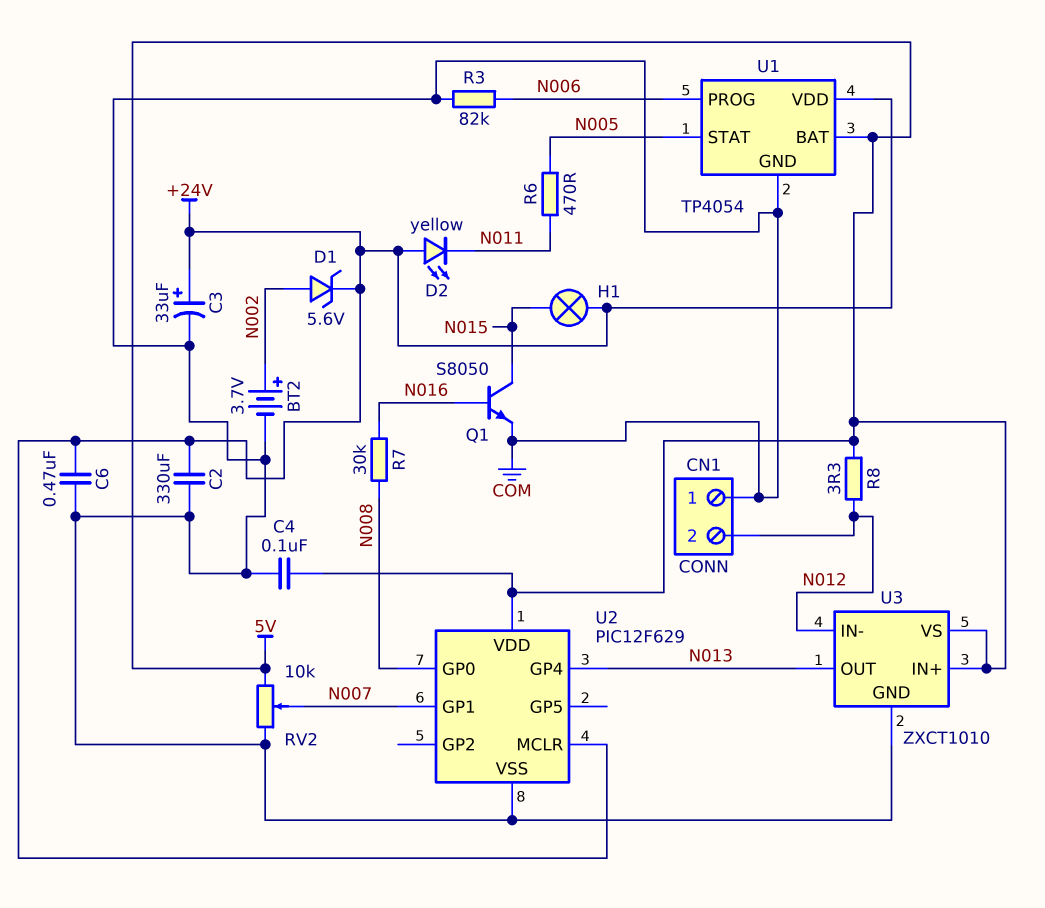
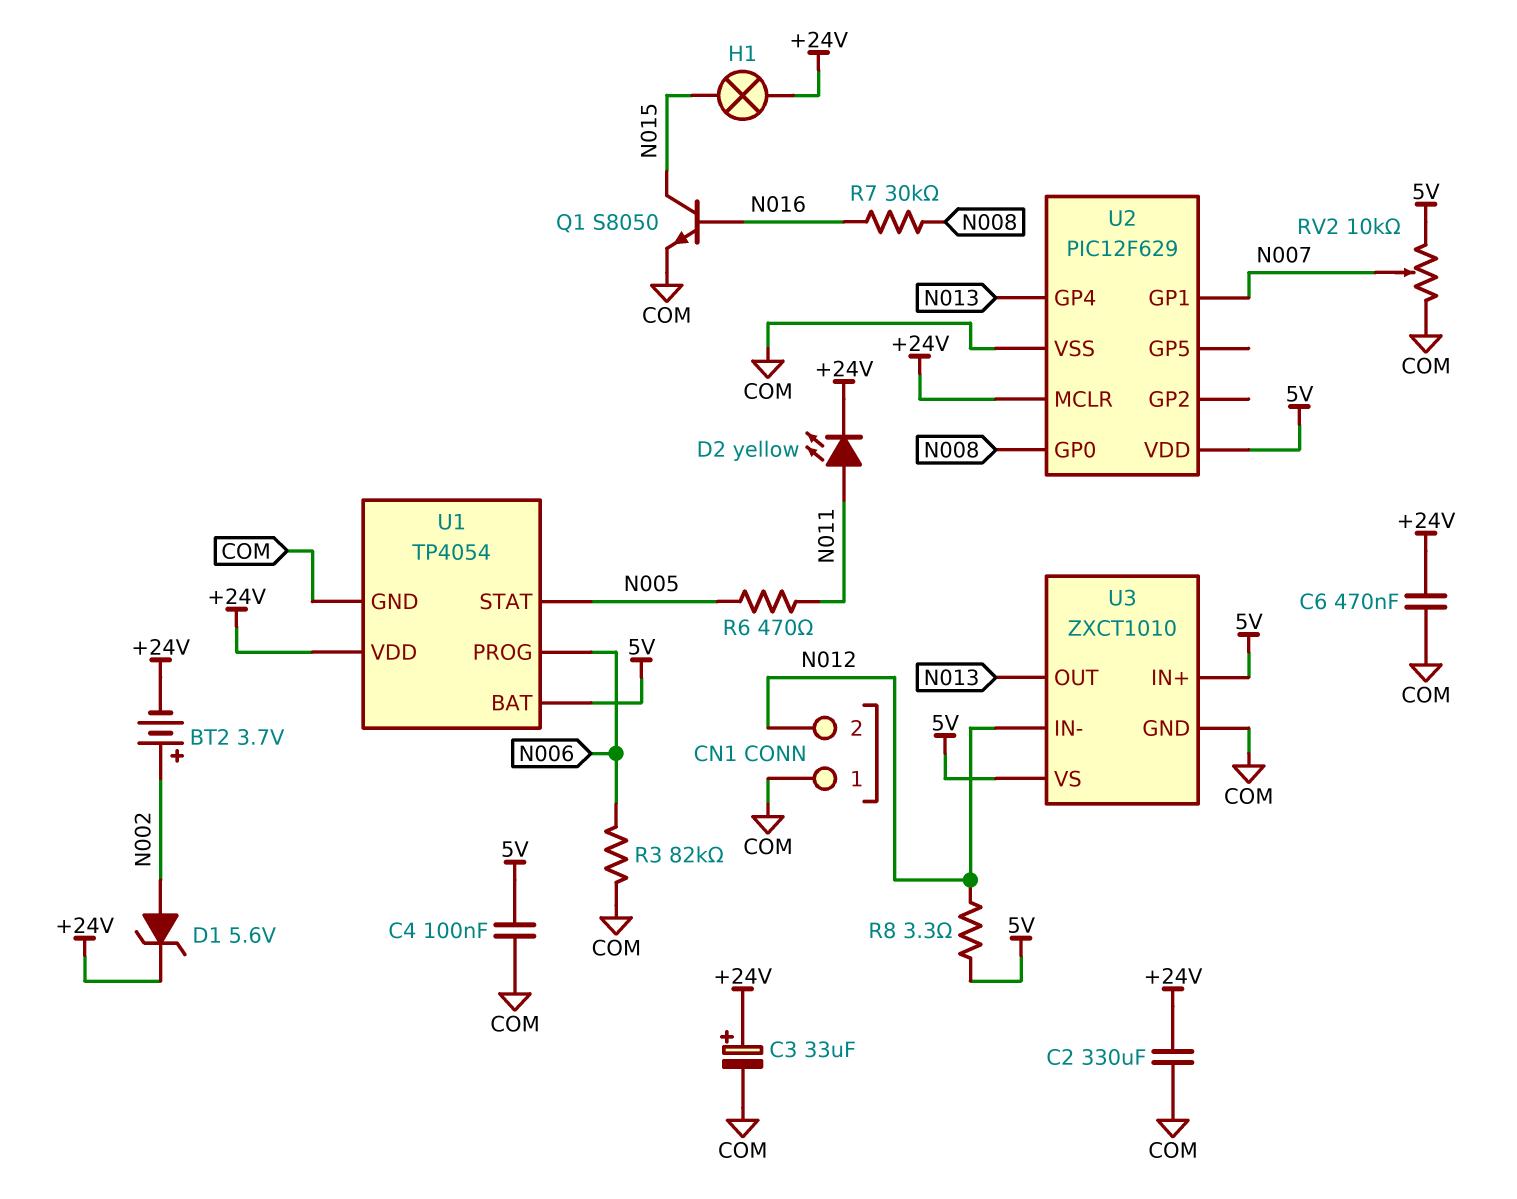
BT2: 3.7V (plus N002, minus COM) -> 3.7V (plus N002, minus +24V)
D2: LED yellow (A +24V, K N011) -> LED yellow (A N011, K +24V)

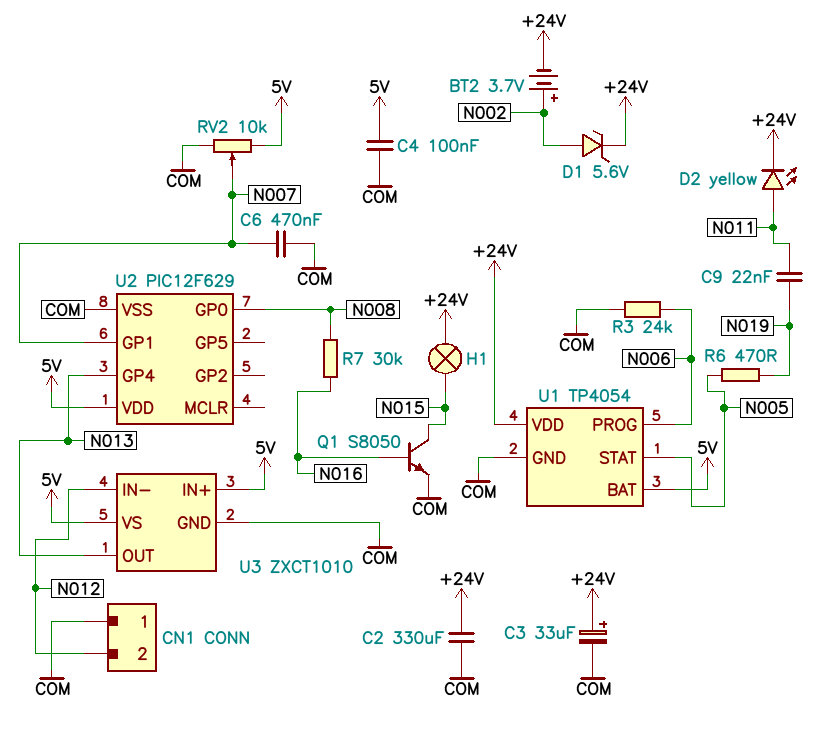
C6: 470nF (+24V, COM) -> 470nF (COM, N007)
C9: none -> 22nF (N011, N019)
R3: 82k (COM, N006) -> 24k (COM, N006)
R6: 470 (N005, N011) -> 470 (N005, N019)
R8: 3.3 (5V, N012) -> none
U2 pin MCLR: +24V -> none

